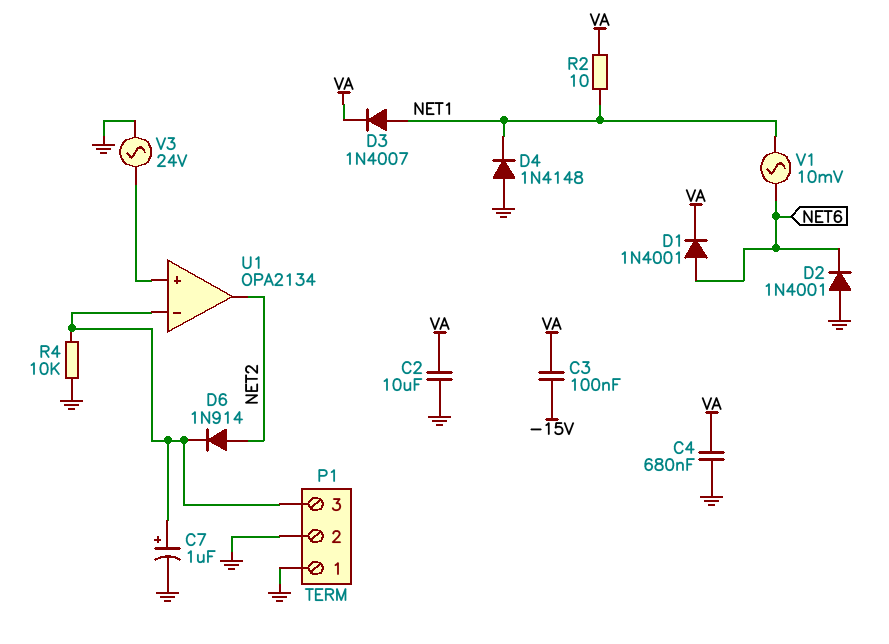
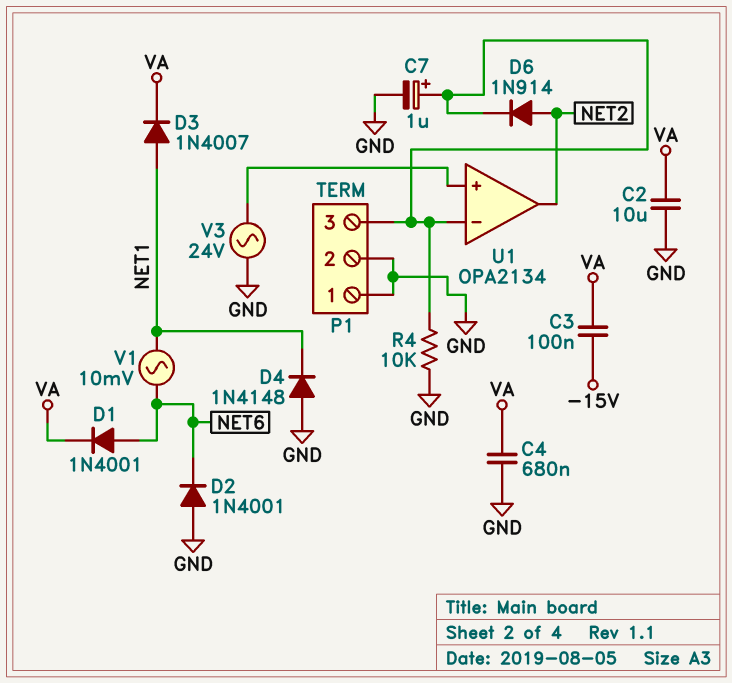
R2: 10 (NET1, VA) -> none

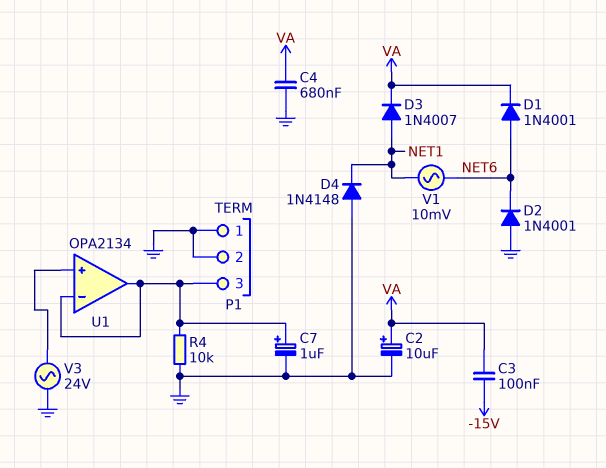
C2: 10uF (GND, VA) -> 10uF (plus VA, minus GND)
D6: diode 1N914 (A NET2, K P1/3) -> none
U1 pin out: NET2 -> P1/3

